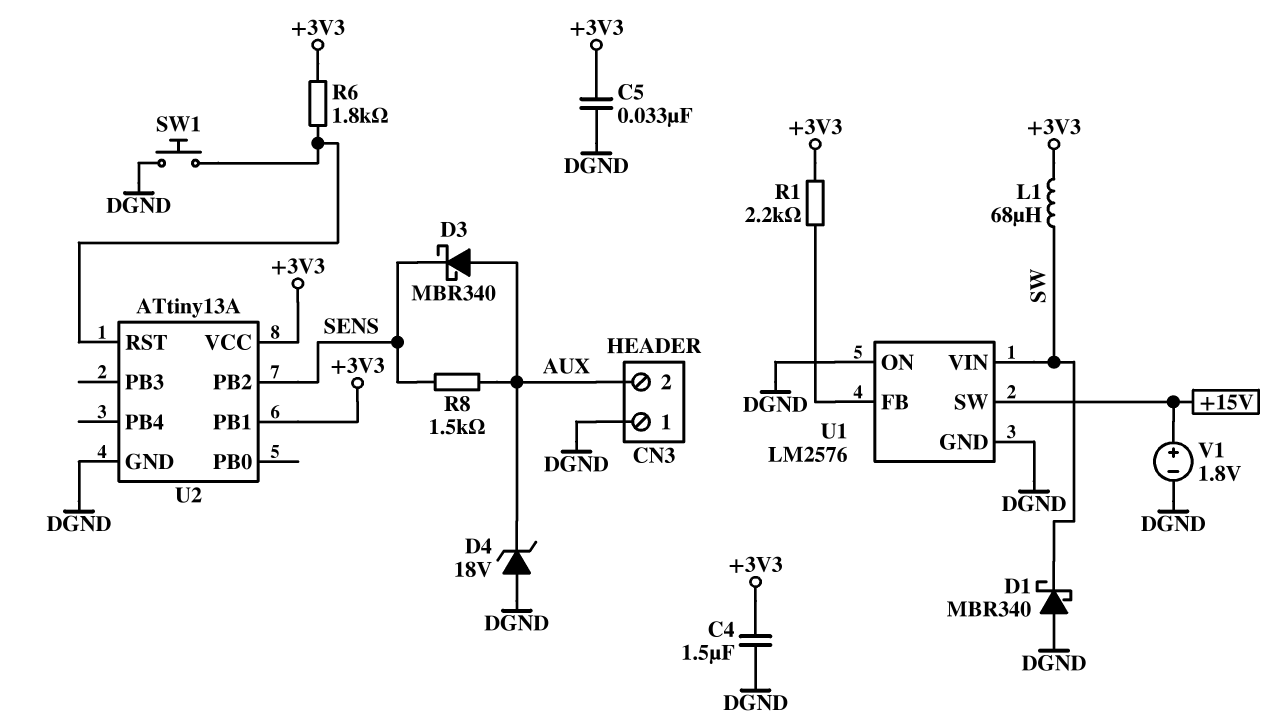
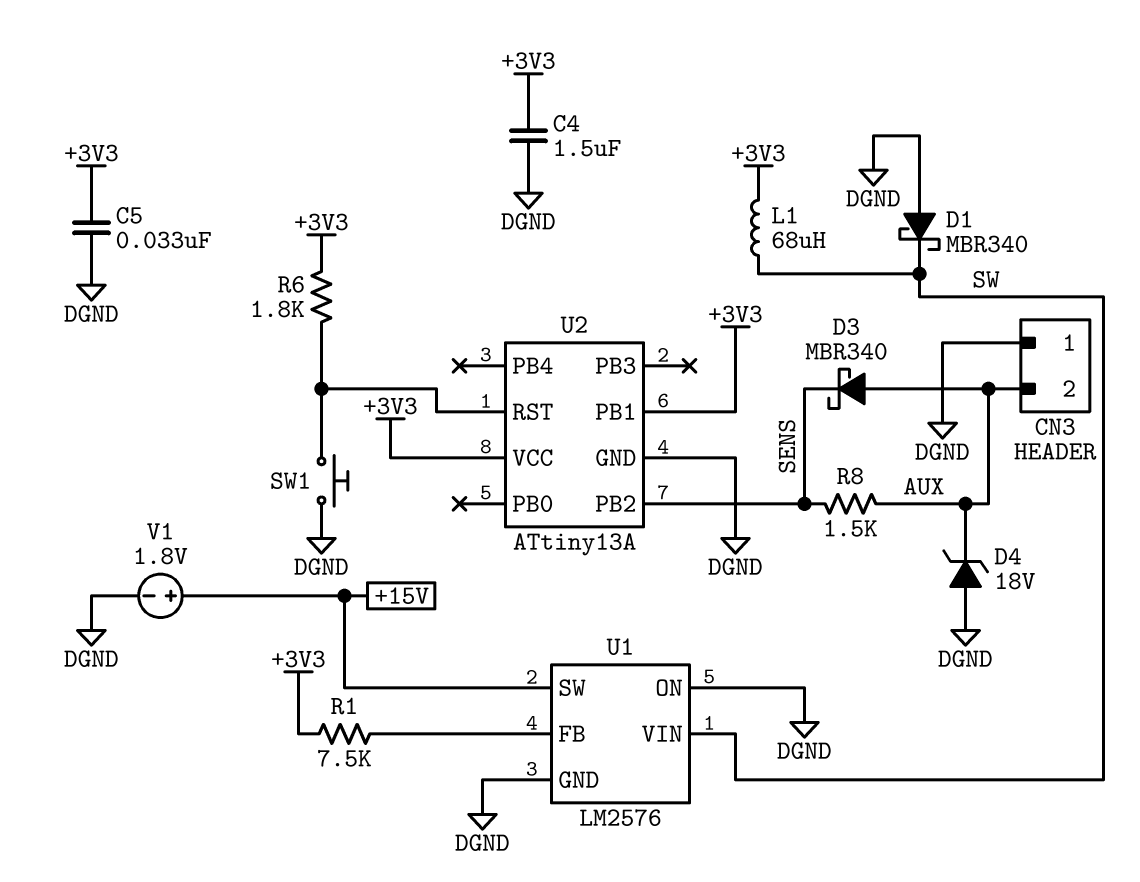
R1: 2.2k (+3V3, U1/FB) -> 7.5k (+3V3, U1/FB)

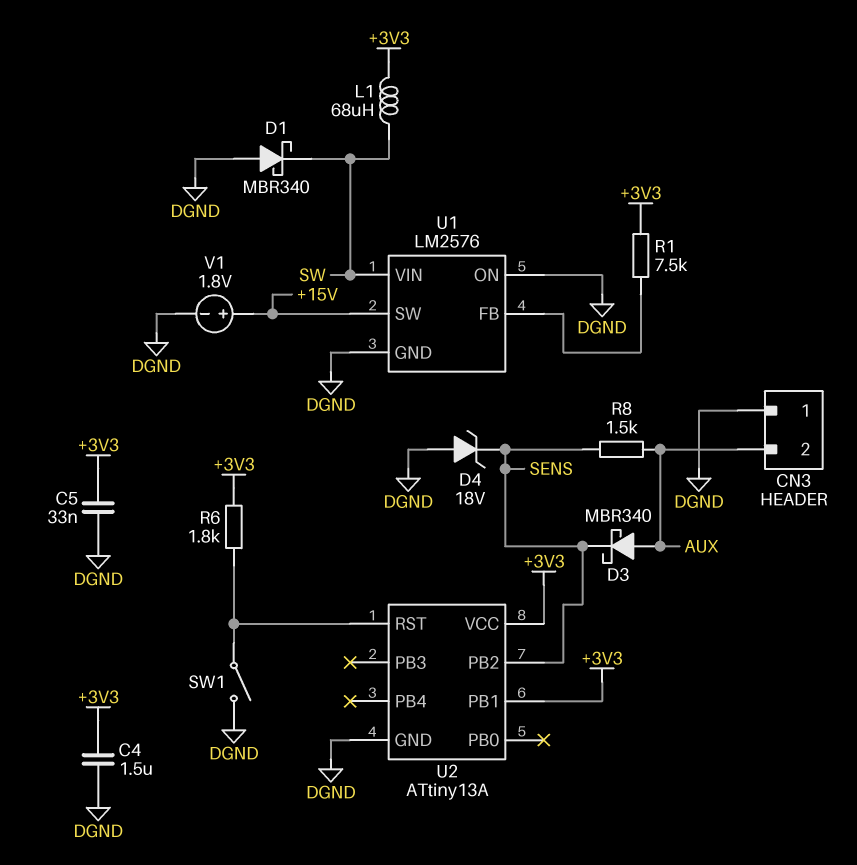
D4: zener 18V (A DGND, K AUX) -> zener 18V (A DGND, K SENS)
SW1: button (DGND, U2/RST) -> switch (DGND, U2/RST)

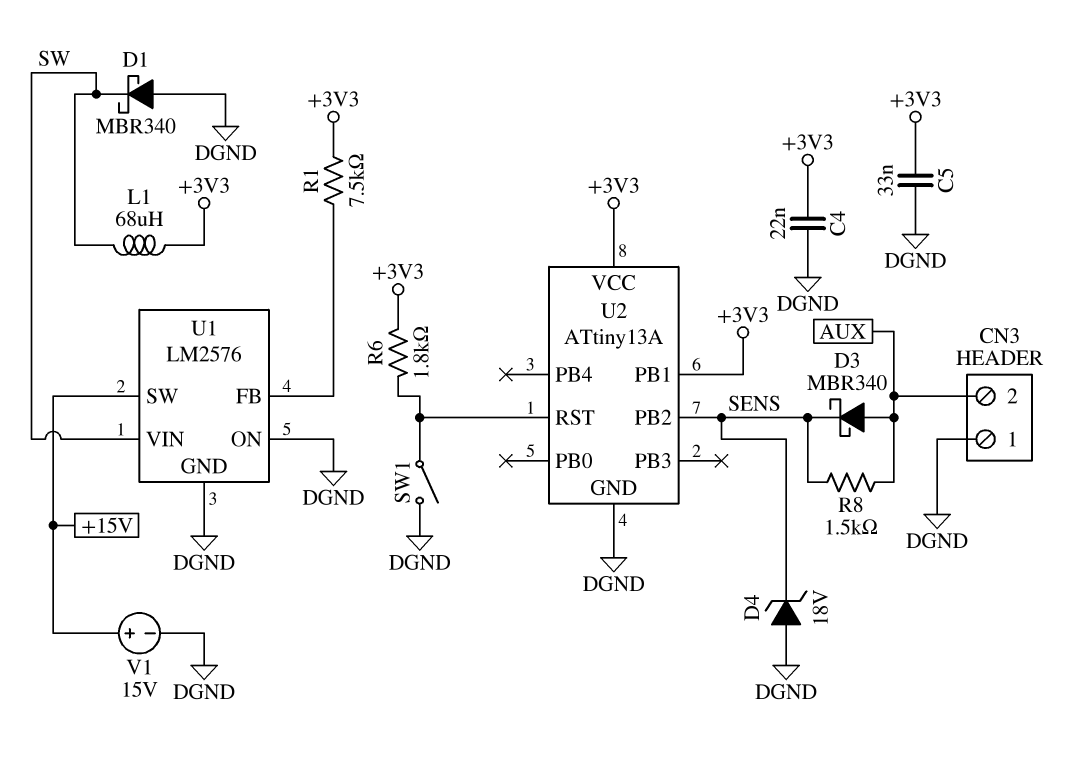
C4: 1.5uF (+3V3, DGND) -> 22nF (+3V3, DGND)
V1: 1.8V (plus +15V, minus DGND) -> 15V (plus +15V, minus DGND)

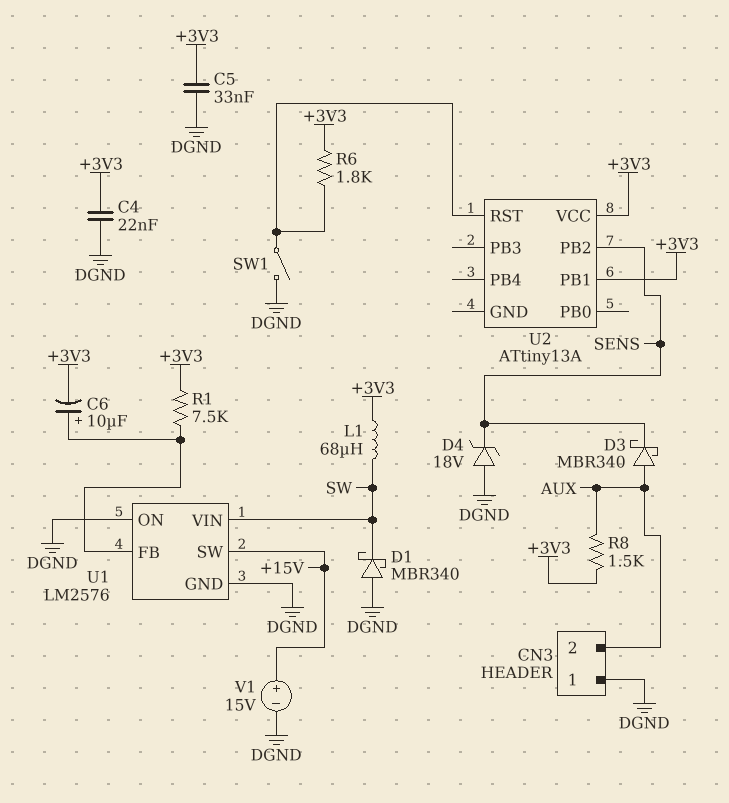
C6: none -> 10uF (plus U1/FB, minus +3V3)
R8: 1.5k (AUX, SENS) -> 1.5k (+3V3, AUX)
U2 pin GND: DGND -> none

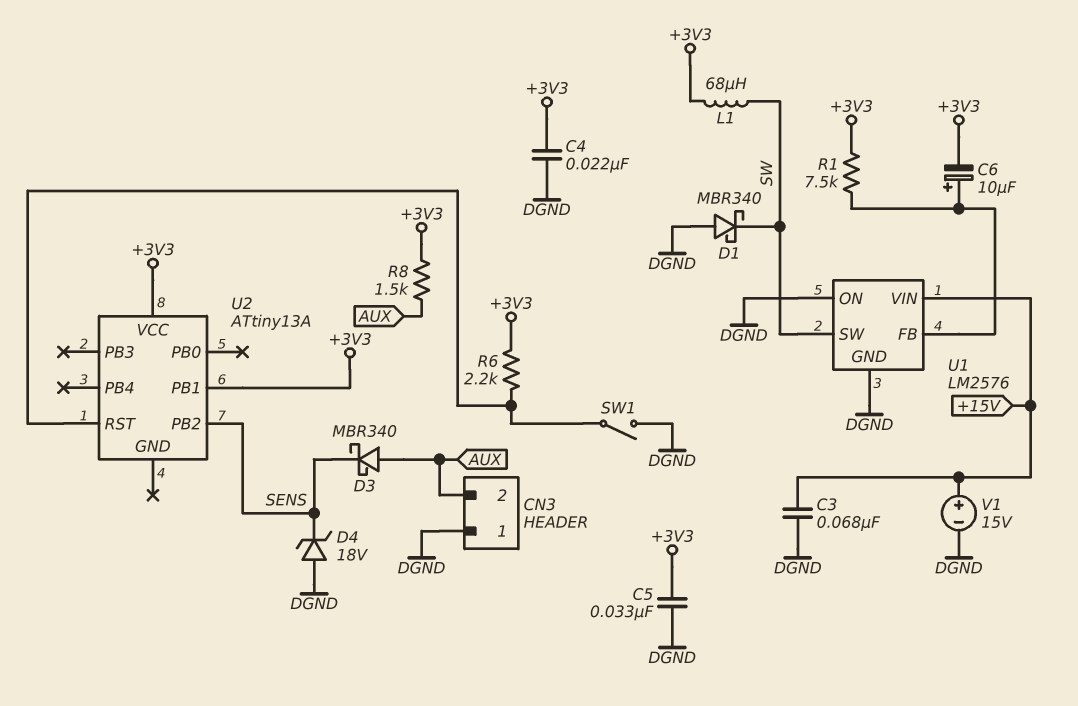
C3: none -> 68nF (+15V, DGND)
R6: 1.8k (+3V3, U2/RST) -> 2.2k (+3V3, U2/RST)
U1 pin SW: +15V -> SW
U1 pin VIN: SW -> +15V

